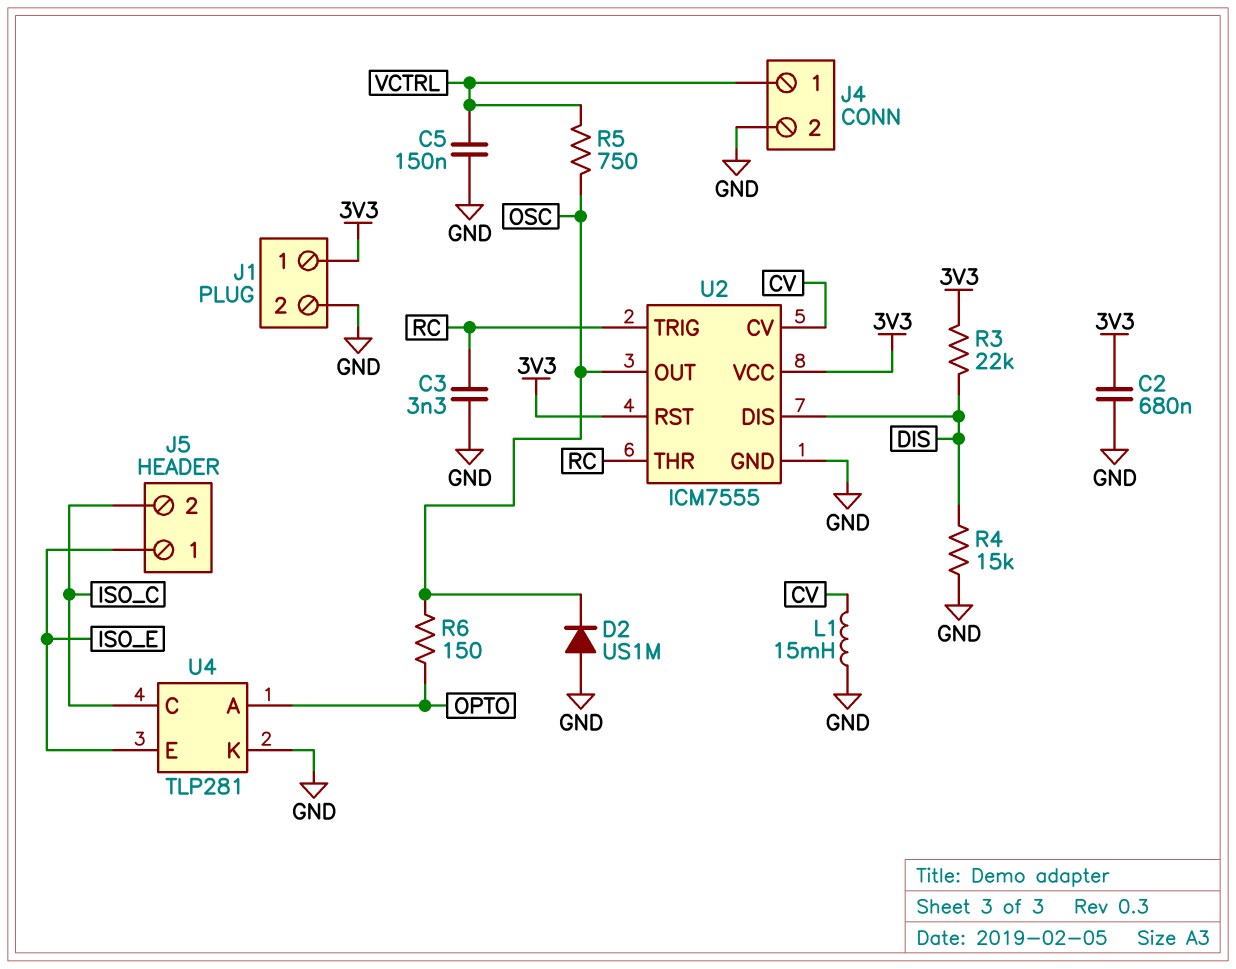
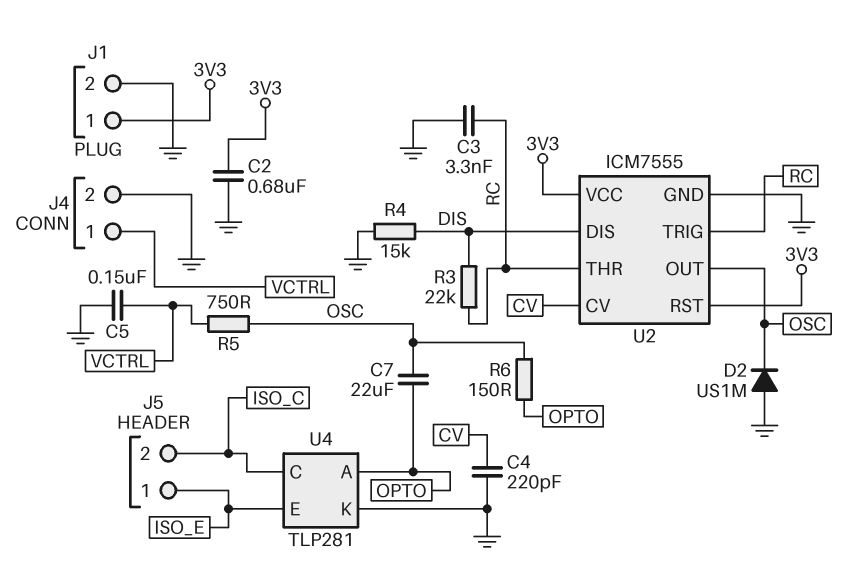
C4: none -> 220pF (CV, GND)
C7: none -> 22uF (OPTO, OSC)
L1: 15mH (CV, GND) -> none
R3: 22k (3V3, DIS) -> 22k (DIS, RC)

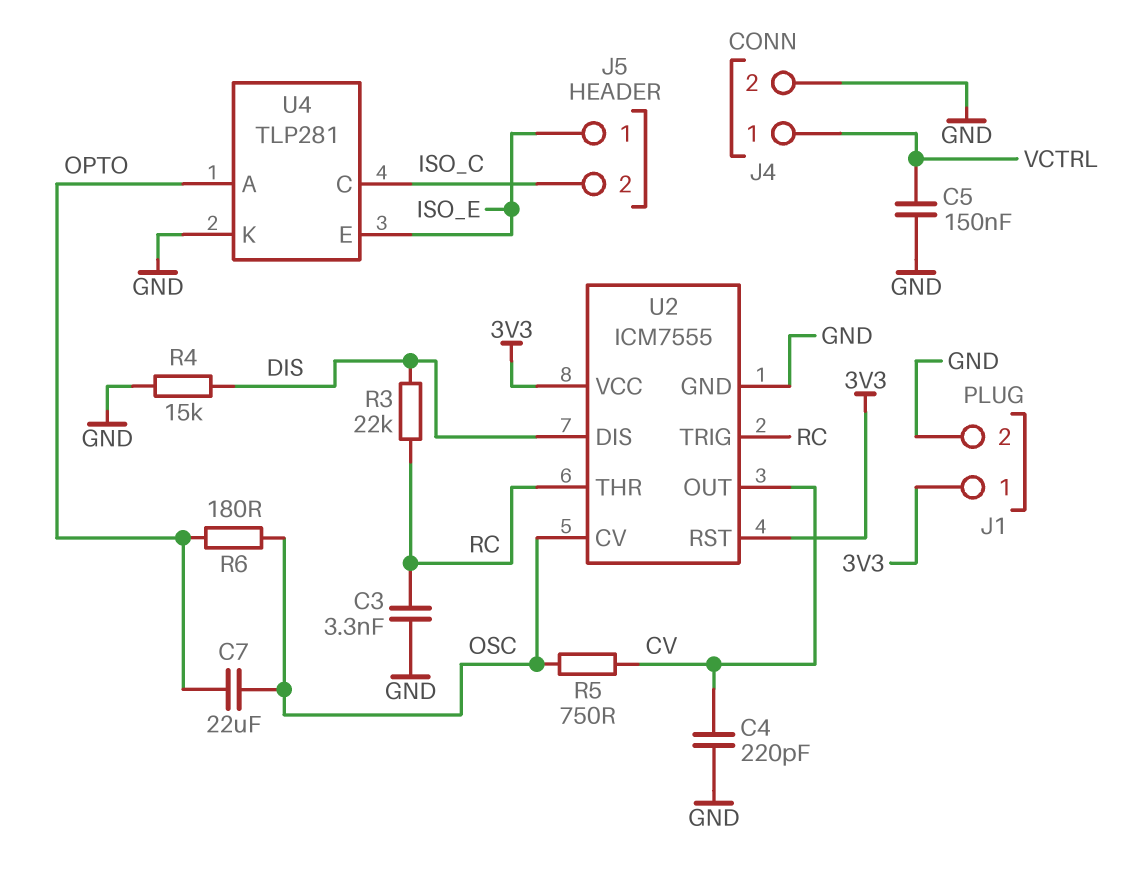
C2: 680nF (3V3, GND) -> none
D2: diode US1M (A GND, K OSC) -> none
R5: 750 (OSC, VCTRL) -> 750 (CV, OSC)
R6: 150 (OPTO, OSC) -> 180 (OPTO, OSC)
U2 pin CV: CV -> OSC
U2 pin OUT: OSC -> CV

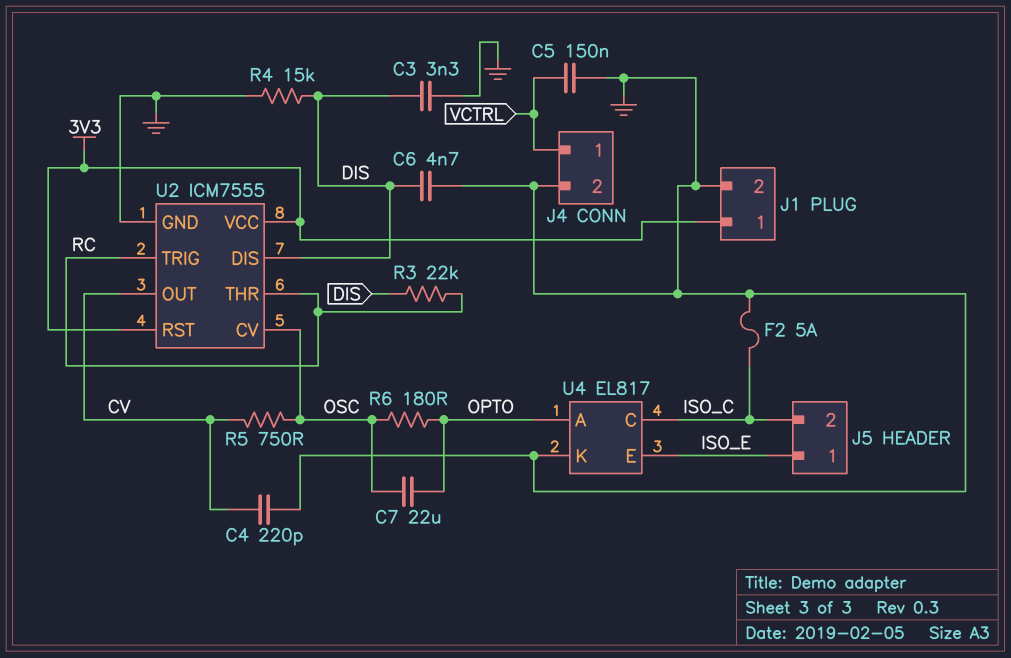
C3: 3.3nF (GND, RC) -> 3.3nF (DIS, GND)
C6: none -> 4.7nF (DIS, GND)
F2: none -> 5A (GND, ISO_C)
U4: TLP281 -> EL817

